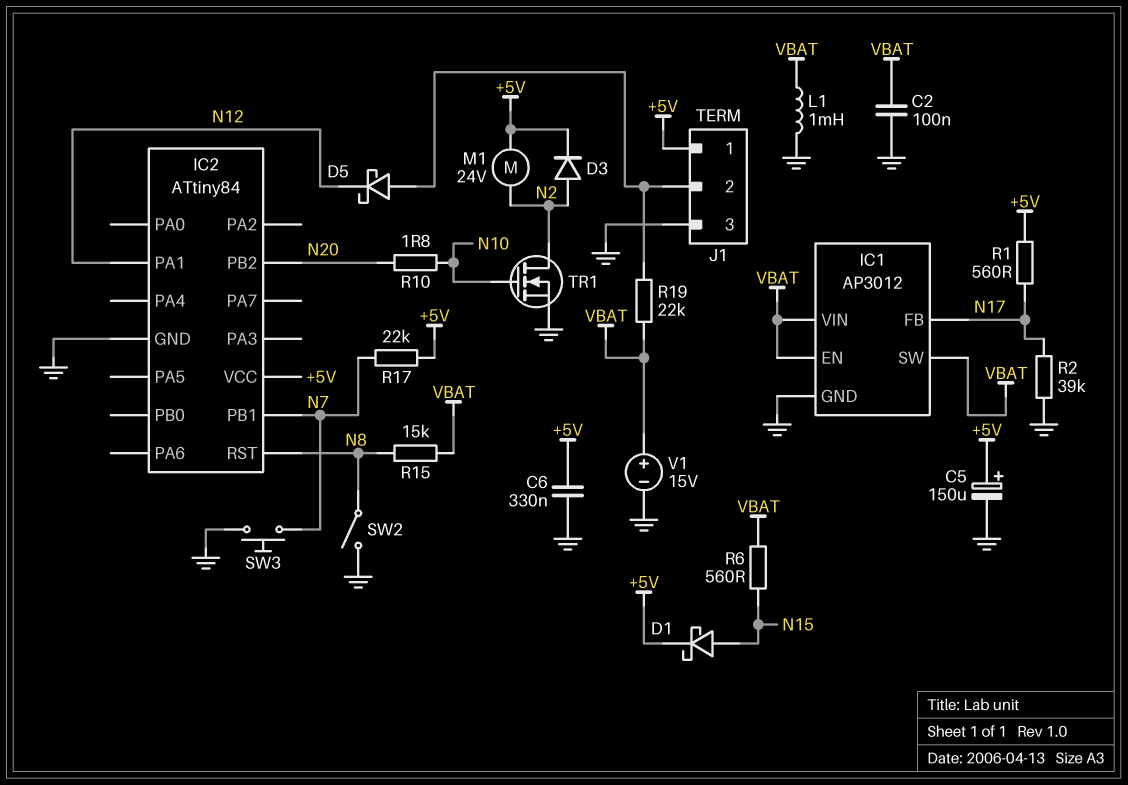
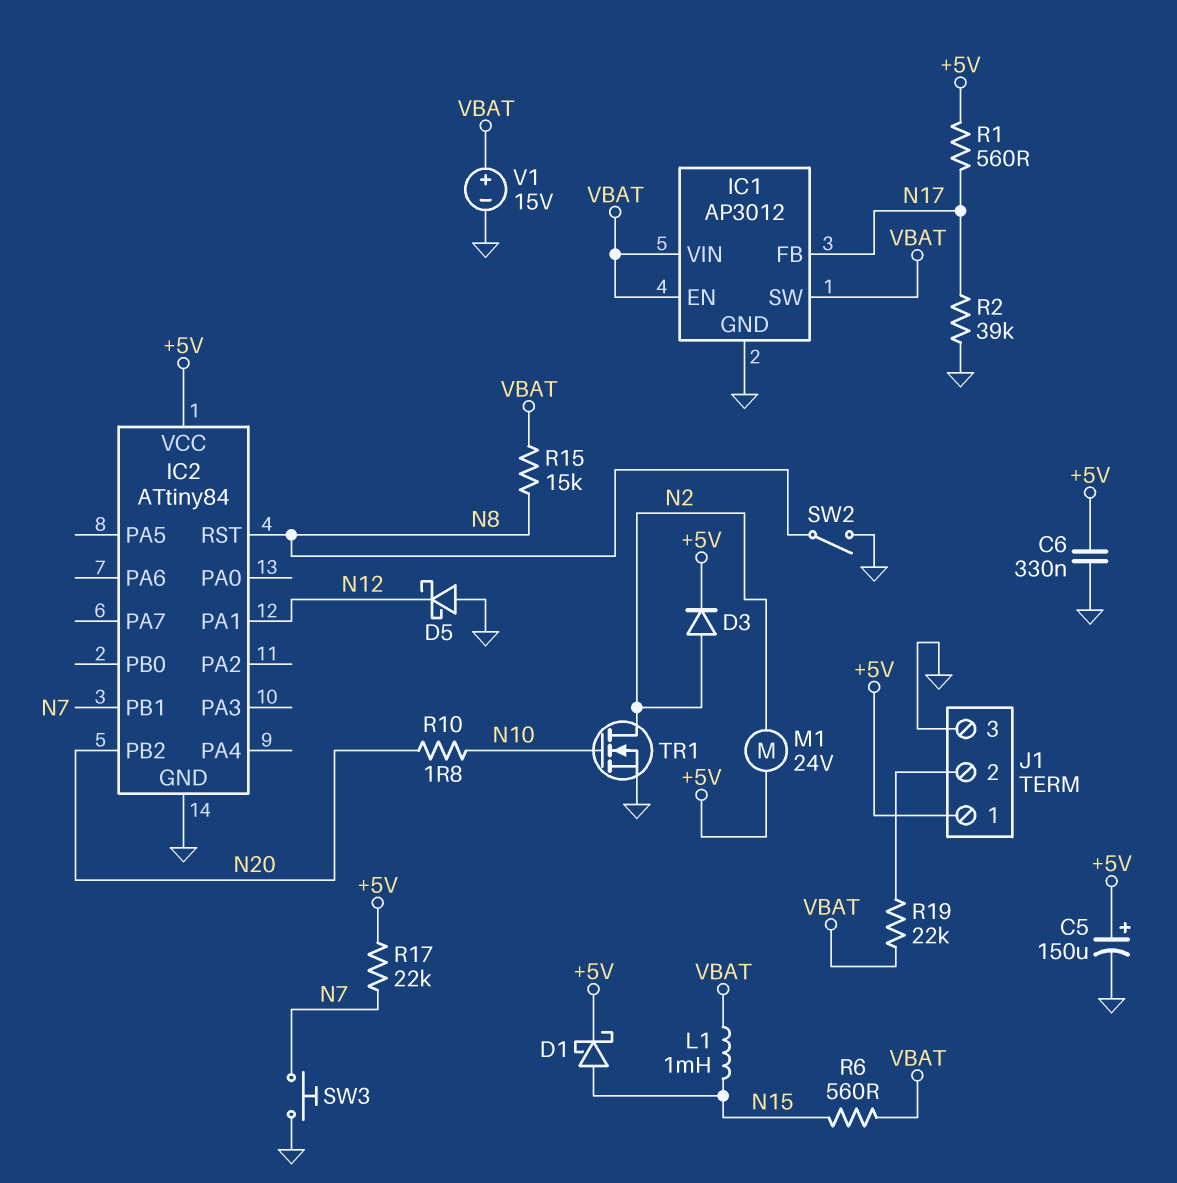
C2: 100nF (GND, VBAT) -> none
D5: schottky (A J1/2, K N12) -> schottky (A GND, K N12)
L1: 1mH (GND, VBAT) -> 1mH (N15, VBAT)

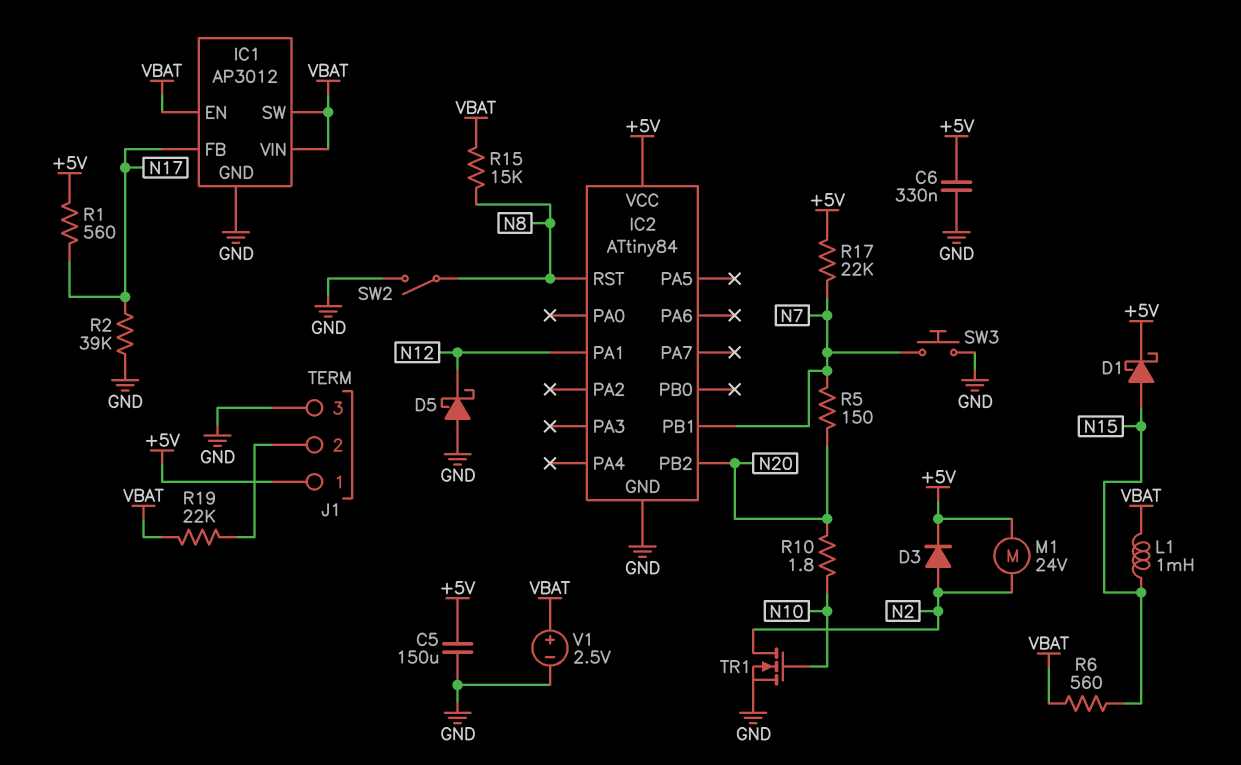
C5: 150uF (plus +5V, minus GND) -> 150uF (+5V, GND)
R5: none -> 150 (N7, N20)
V1: 15V (plus VBAT, minus GND) -> 2.5V (plus VBAT, minus GND)

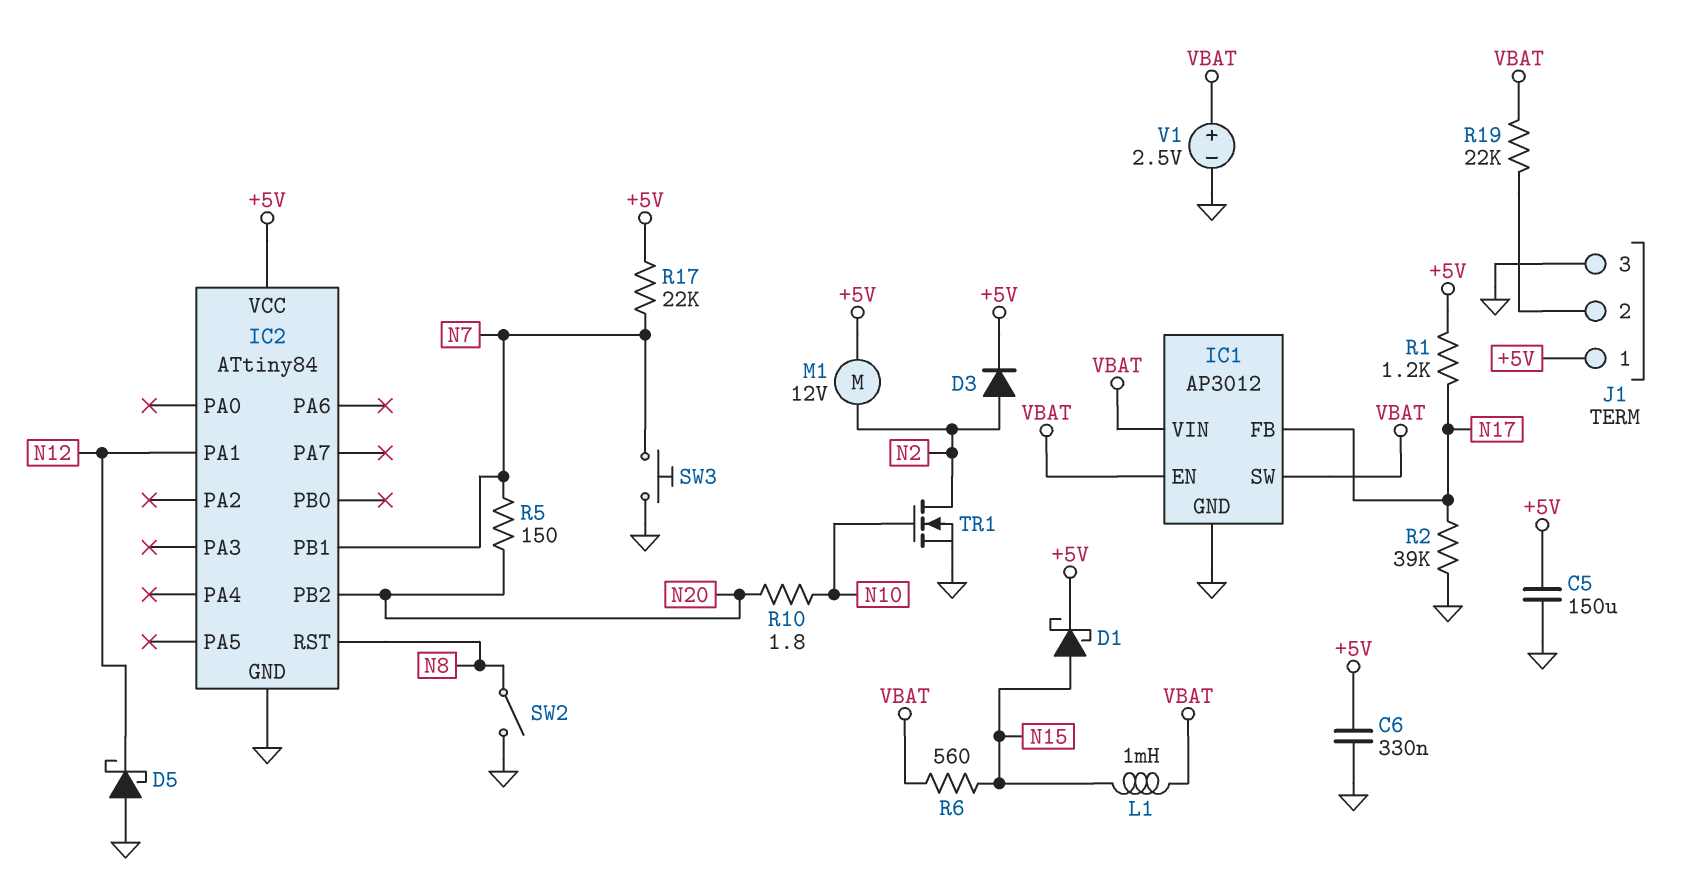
M1: motor 24V (+5V, N2) -> motor 12V (+5V, N2)
R1: 560 (+5V, N17) -> 1.2k (+5V, N17)
R15: 15k (N8, VBAT) -> none

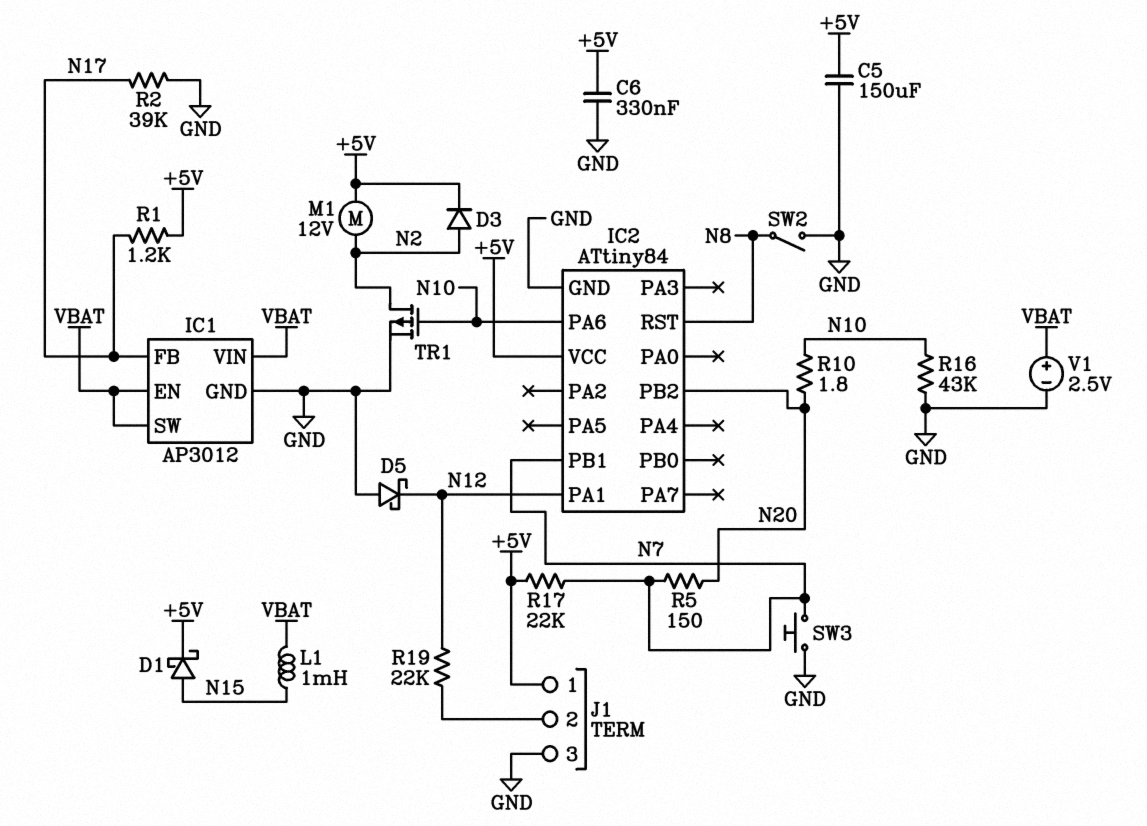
IC2 pin PA6: none -> N10
R6: 560 (N15, VBAT) -> none
R16: none -> 43k (GND, N10)
R19: 22k (J1/2, VBAT) -> 22k (J1/2, N12)
TR1: NMOS (G N10, D N2, S GND) -> PMOS (G N10, D N2, S GND)

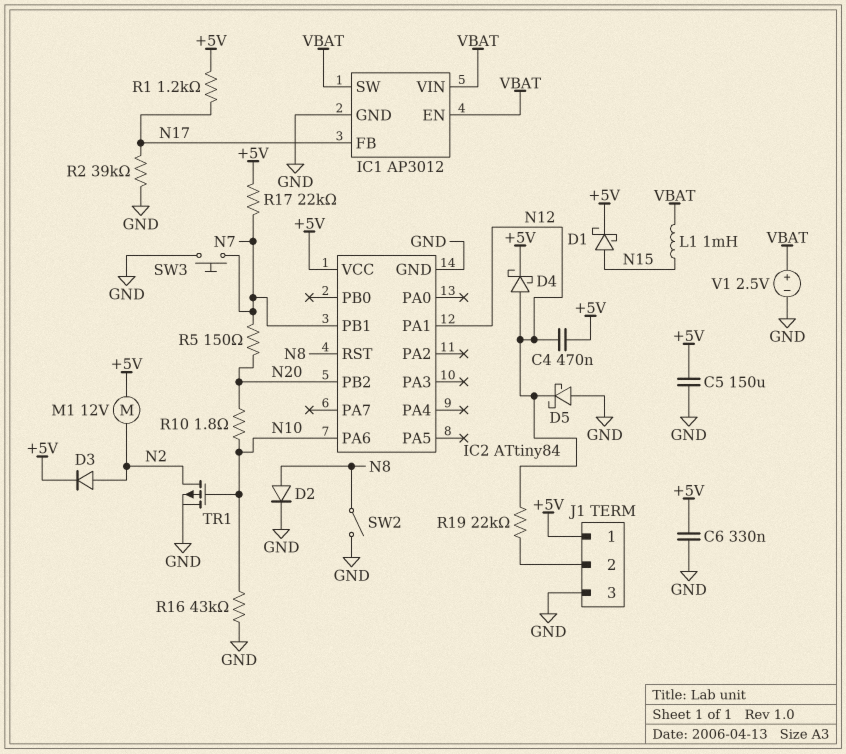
C4: none -> 470nF (+5V, N12)
D2: none -> diode (A N8, K GND)
D4: none -> schottky (A N12, K +5V)

